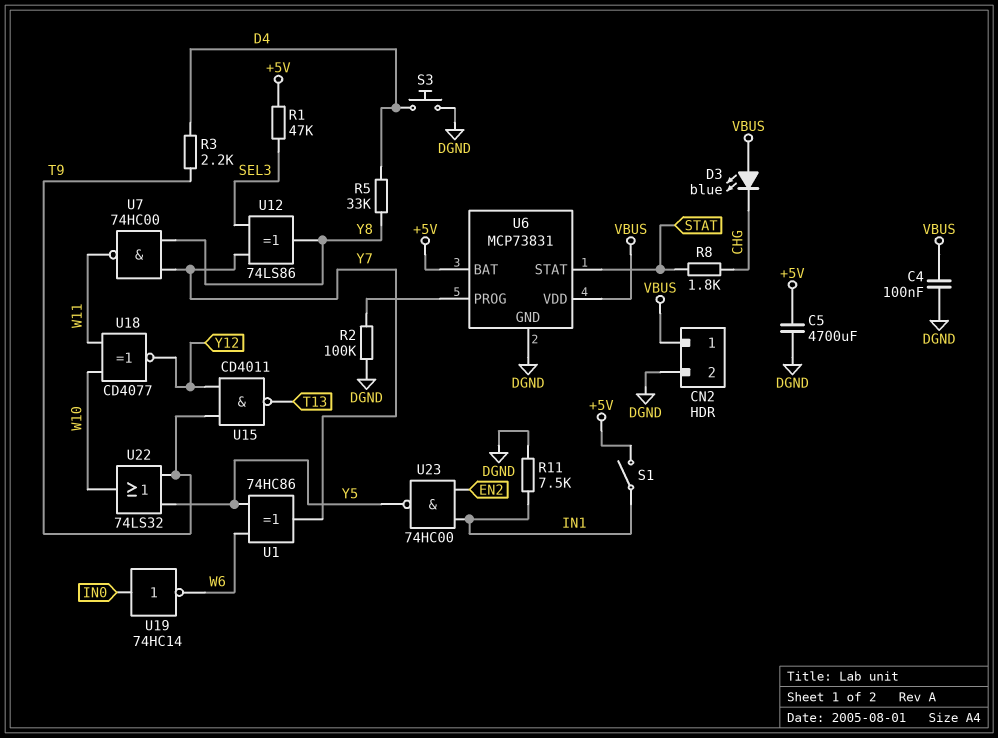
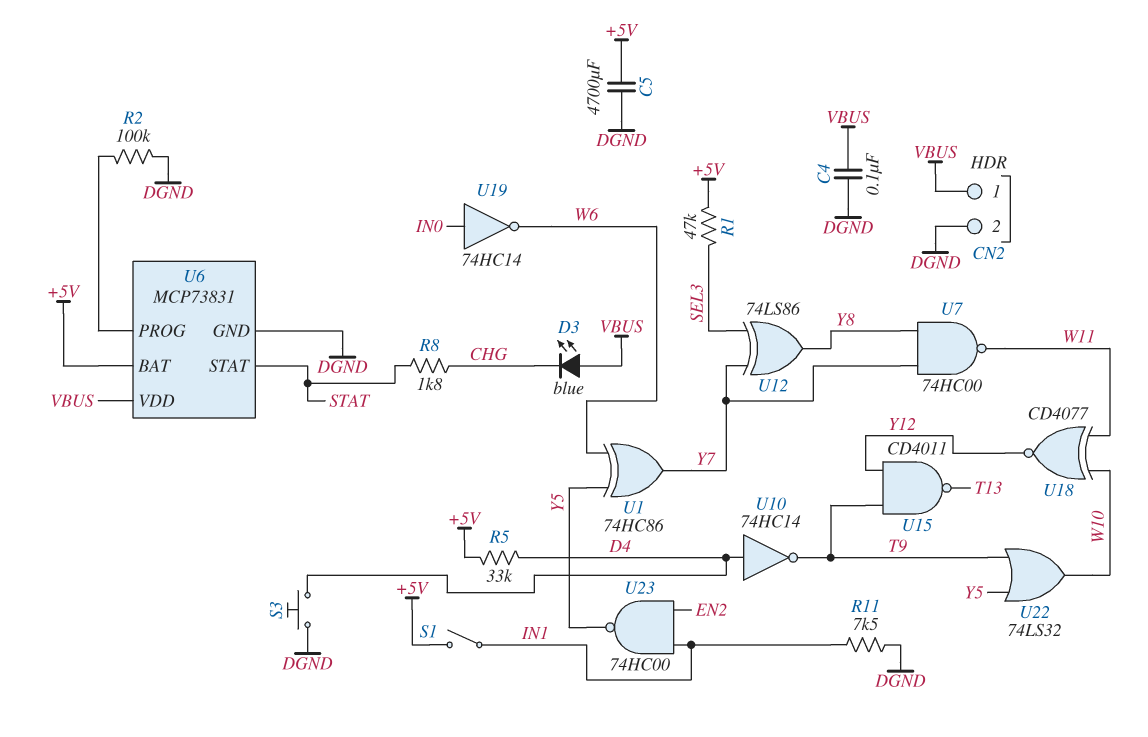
R3: 2.2k (D4, T9) -> none
R5: 33k (D4, Y8) -> 33k (+5V, D4)
U10: none -> NOT 74HC14 (in D4, out T9)

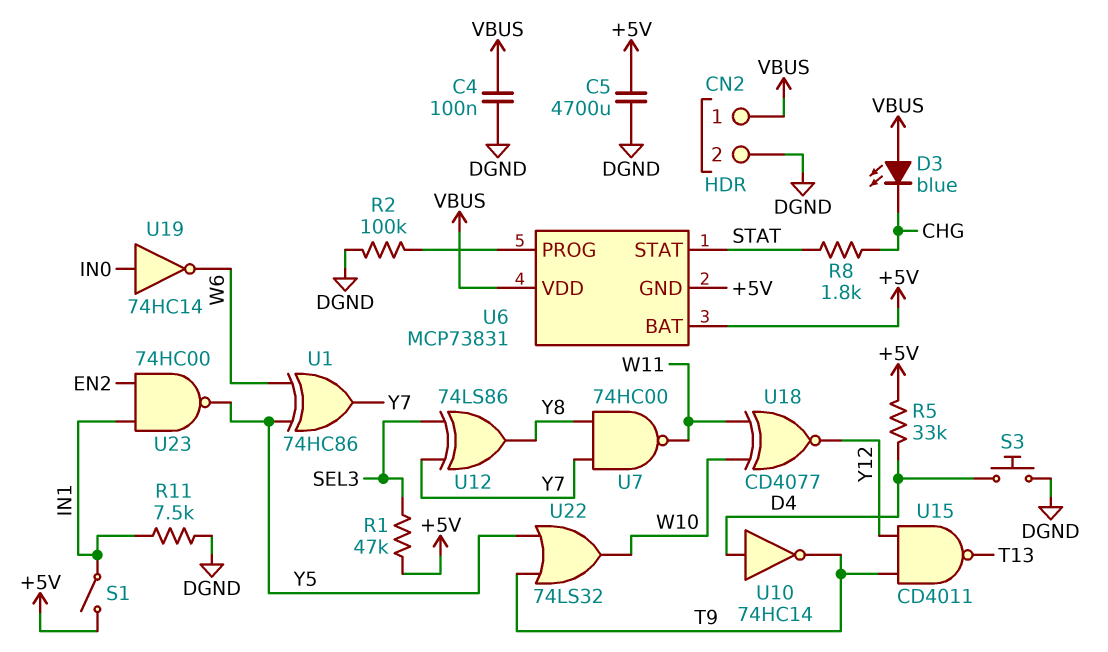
U6 pin GND: DGND -> +5V

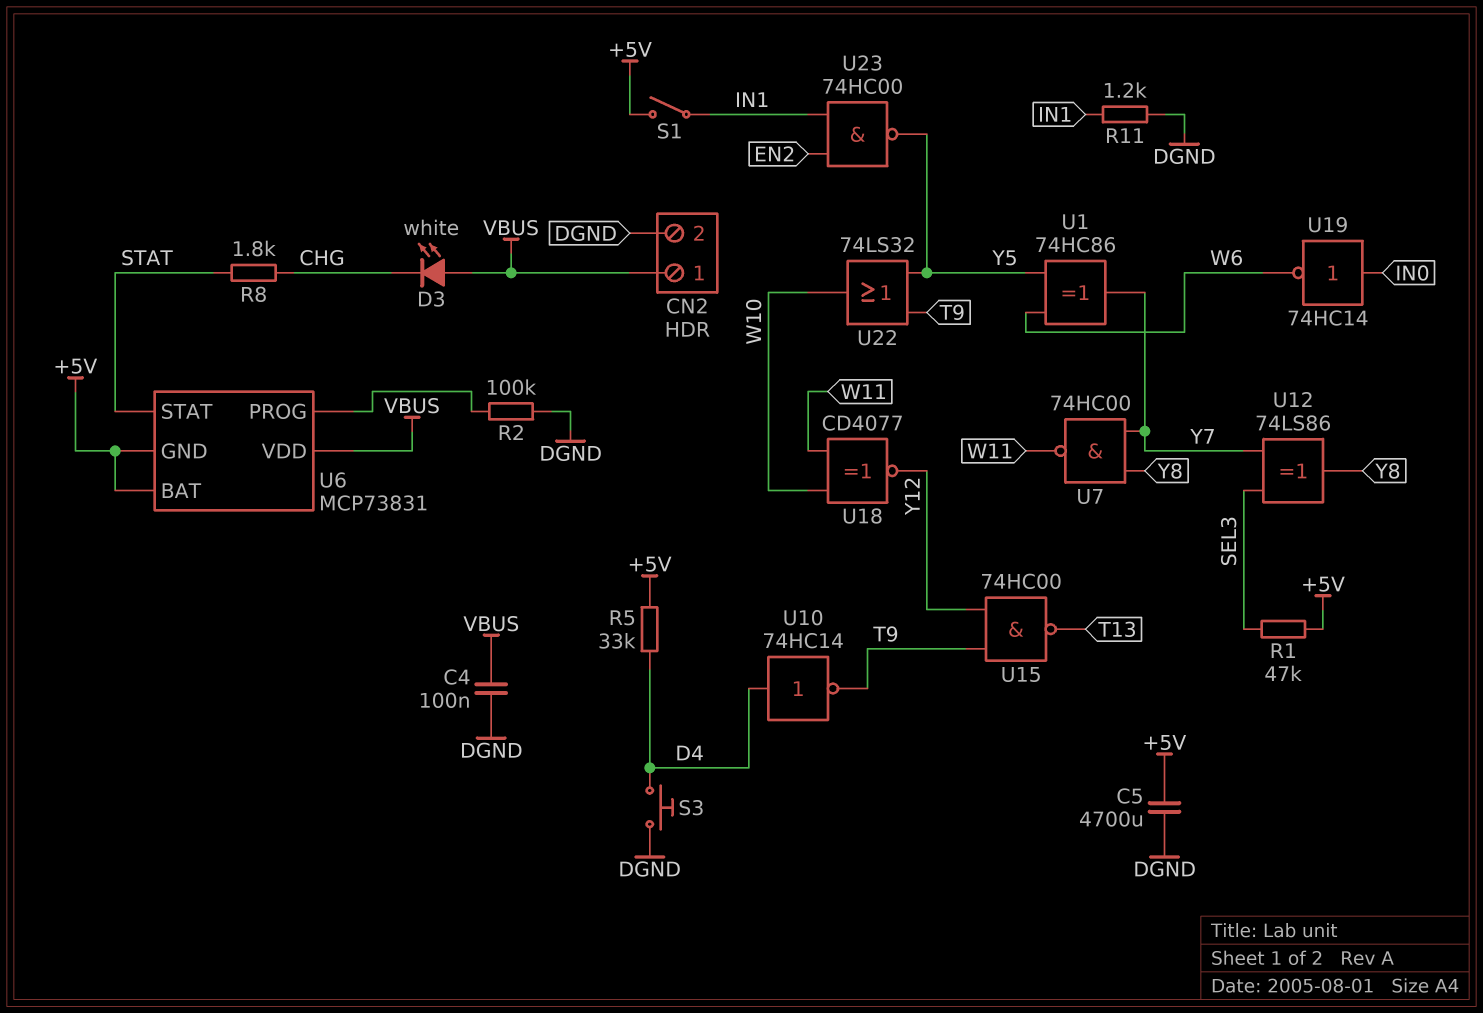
D3: LED blue (A VBUS, K CHG) -> LED white (A VBUS, K CHG)
R11: 7.5k (DGND, IN1) -> 1.2k (DGND, IN1)
U15: NAND CD4011 (in T9, in Y12, out T13) -> NAND 74HC00 (in T9, in Y12, out T13)

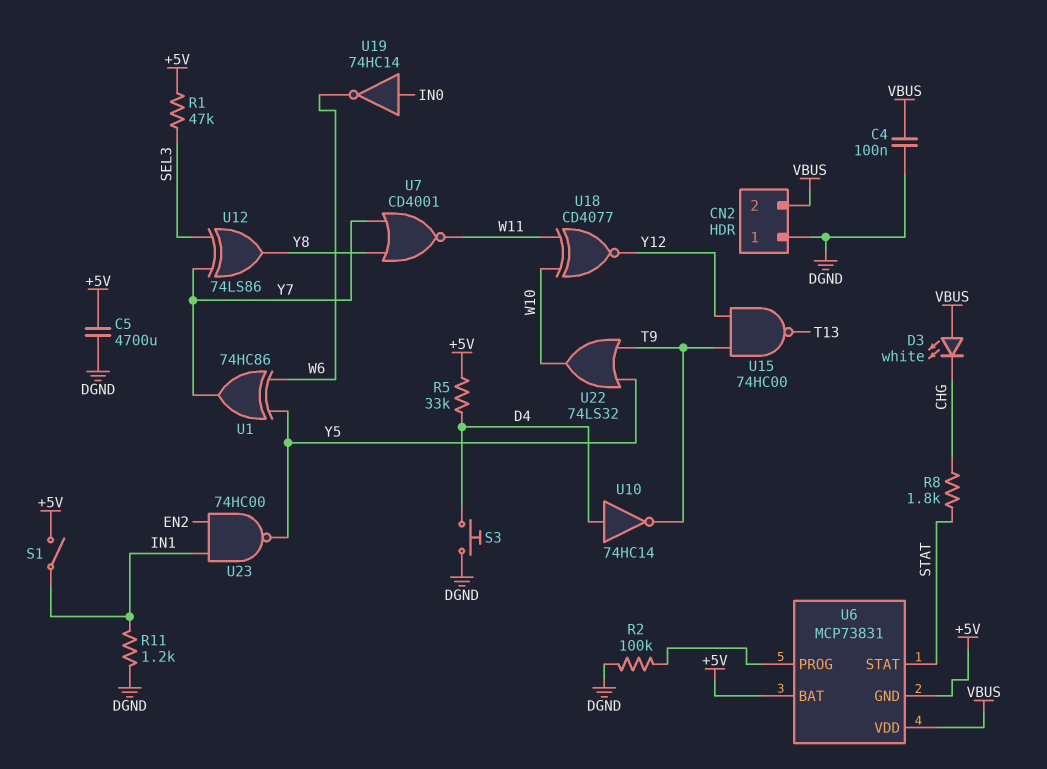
CN2 pin 1: VBUS -> DGND
CN2 pin 2: DGND -> VBUS
U7: NAND 74HC00 (in Y7, in Y8, out W11) -> NOR CD4001 (in Y7, in Y8, out W11)

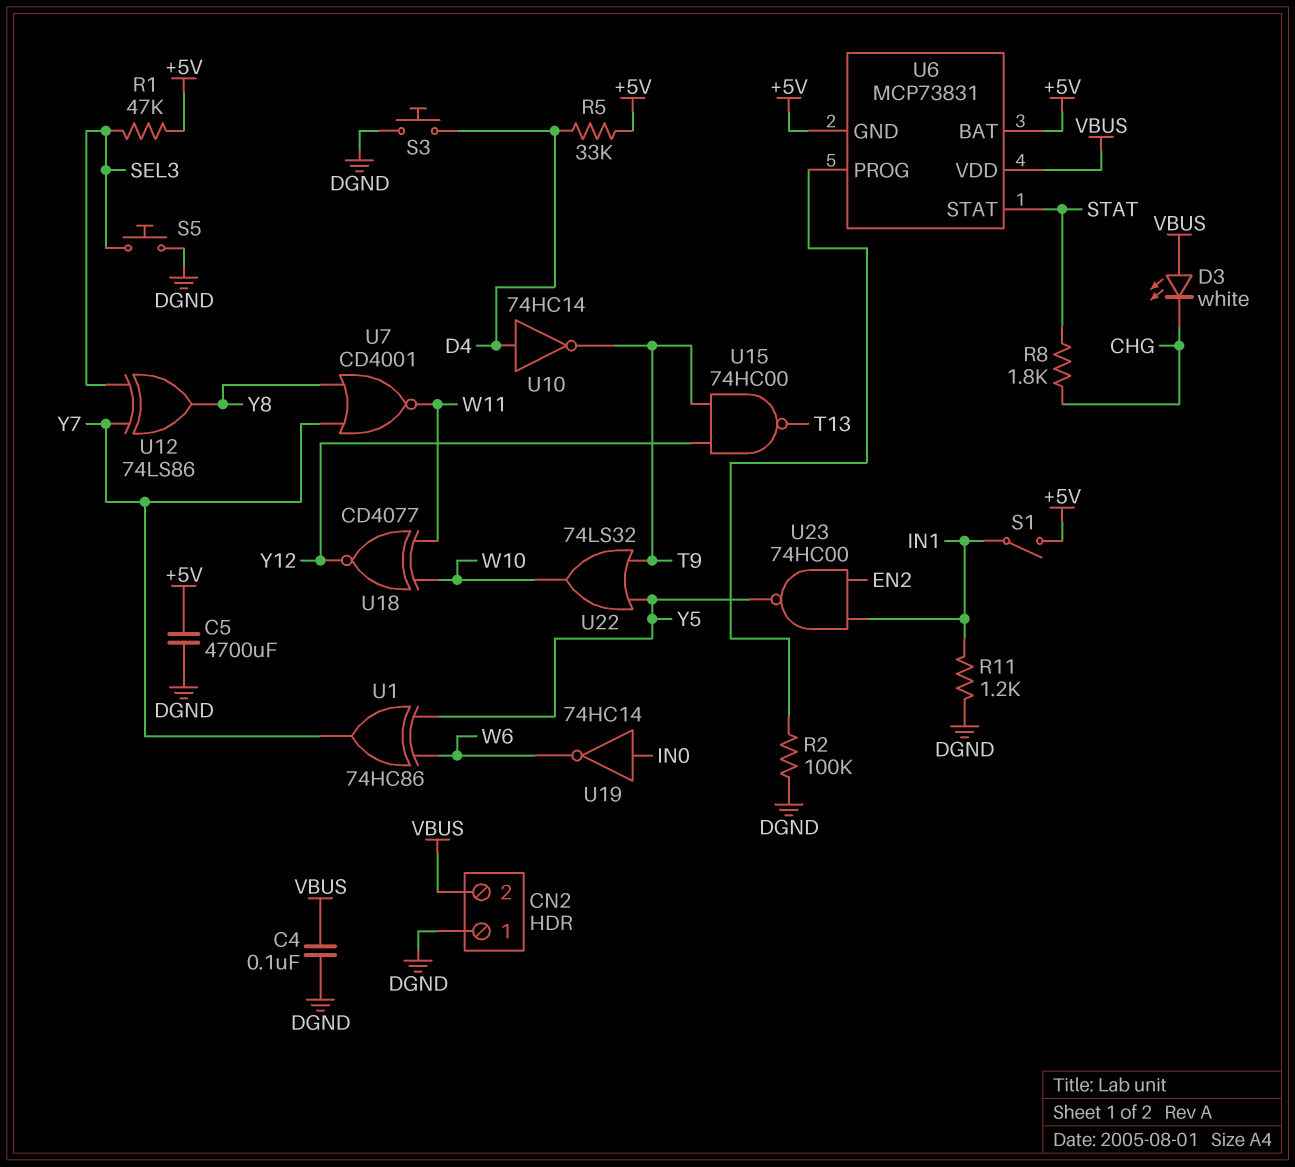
S5: none -> button (DGND, SEL3)

